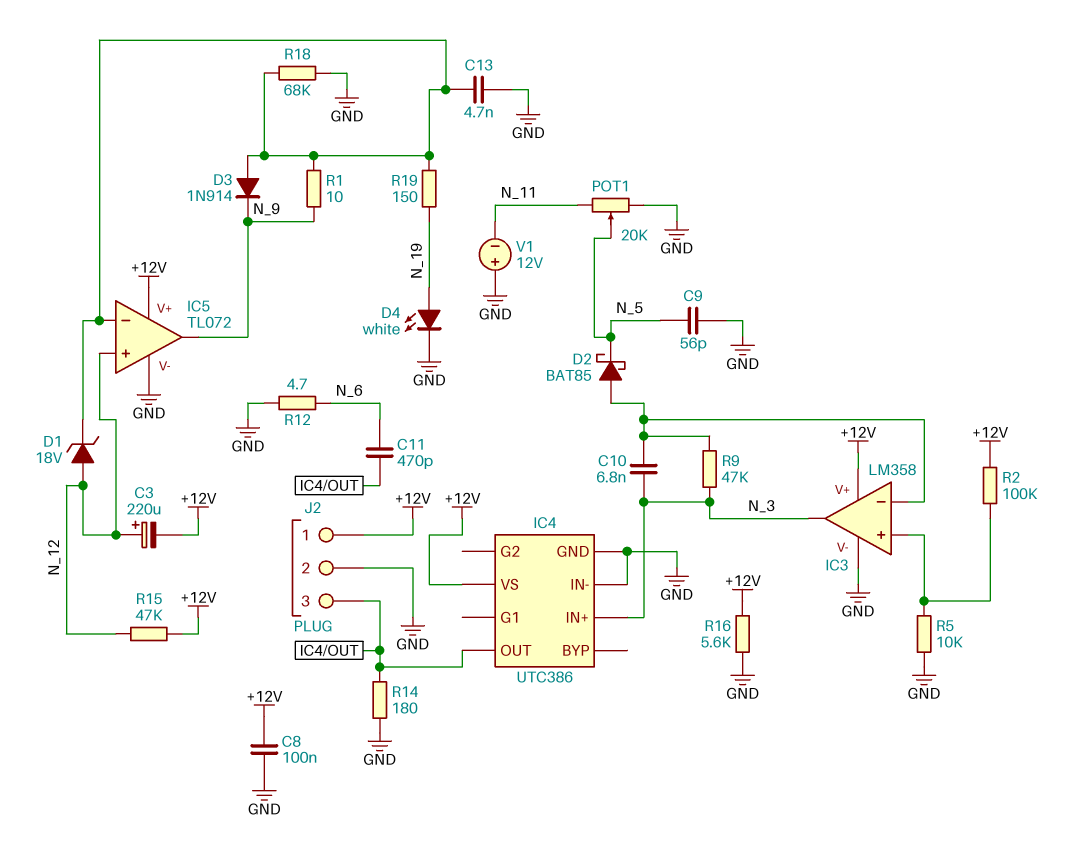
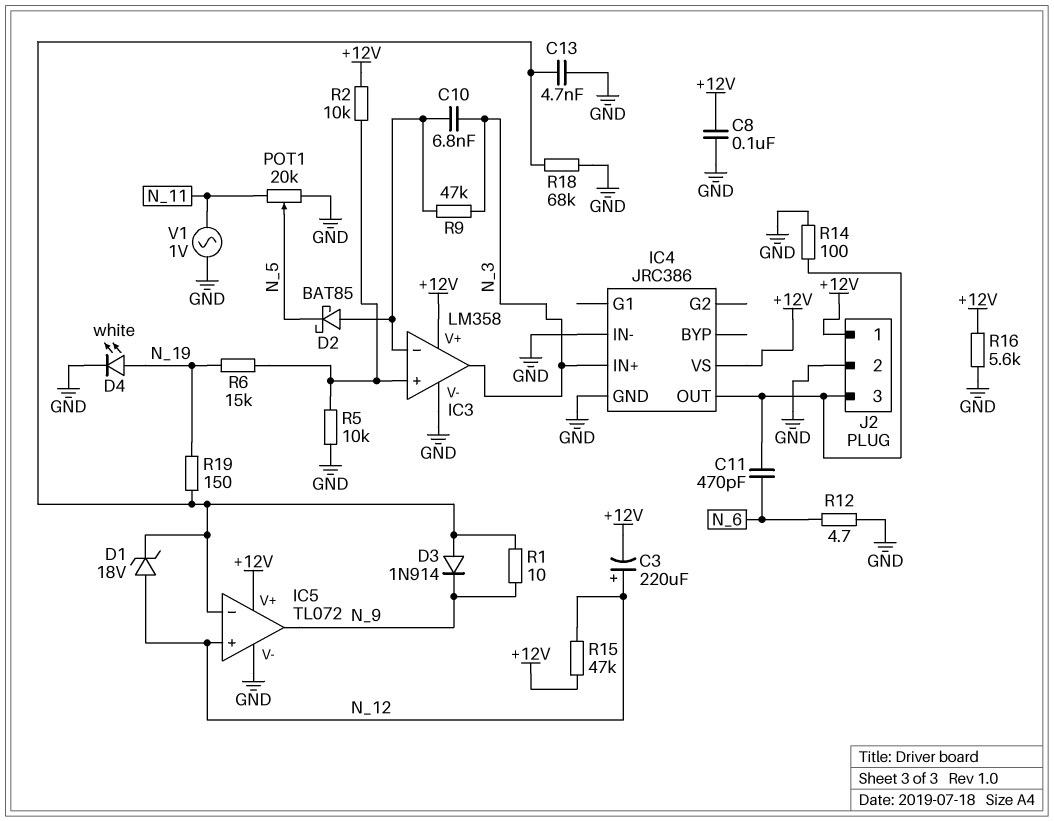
C9: 56pF (GND, N_5) -> none
IC4: UTC386 -> JRC386
R2: 100k (+12V, IC3/in+) -> 10k (+12V, IC3/in+)
R6: none -> 15k (IC3/in+, N_19)
R14: 180 (GND, IC4/OUT) -> 100 (GND, IC4/OUT)
V1: 12V (plus GND, minus N_11) -> AC 1V (GND, N_11)

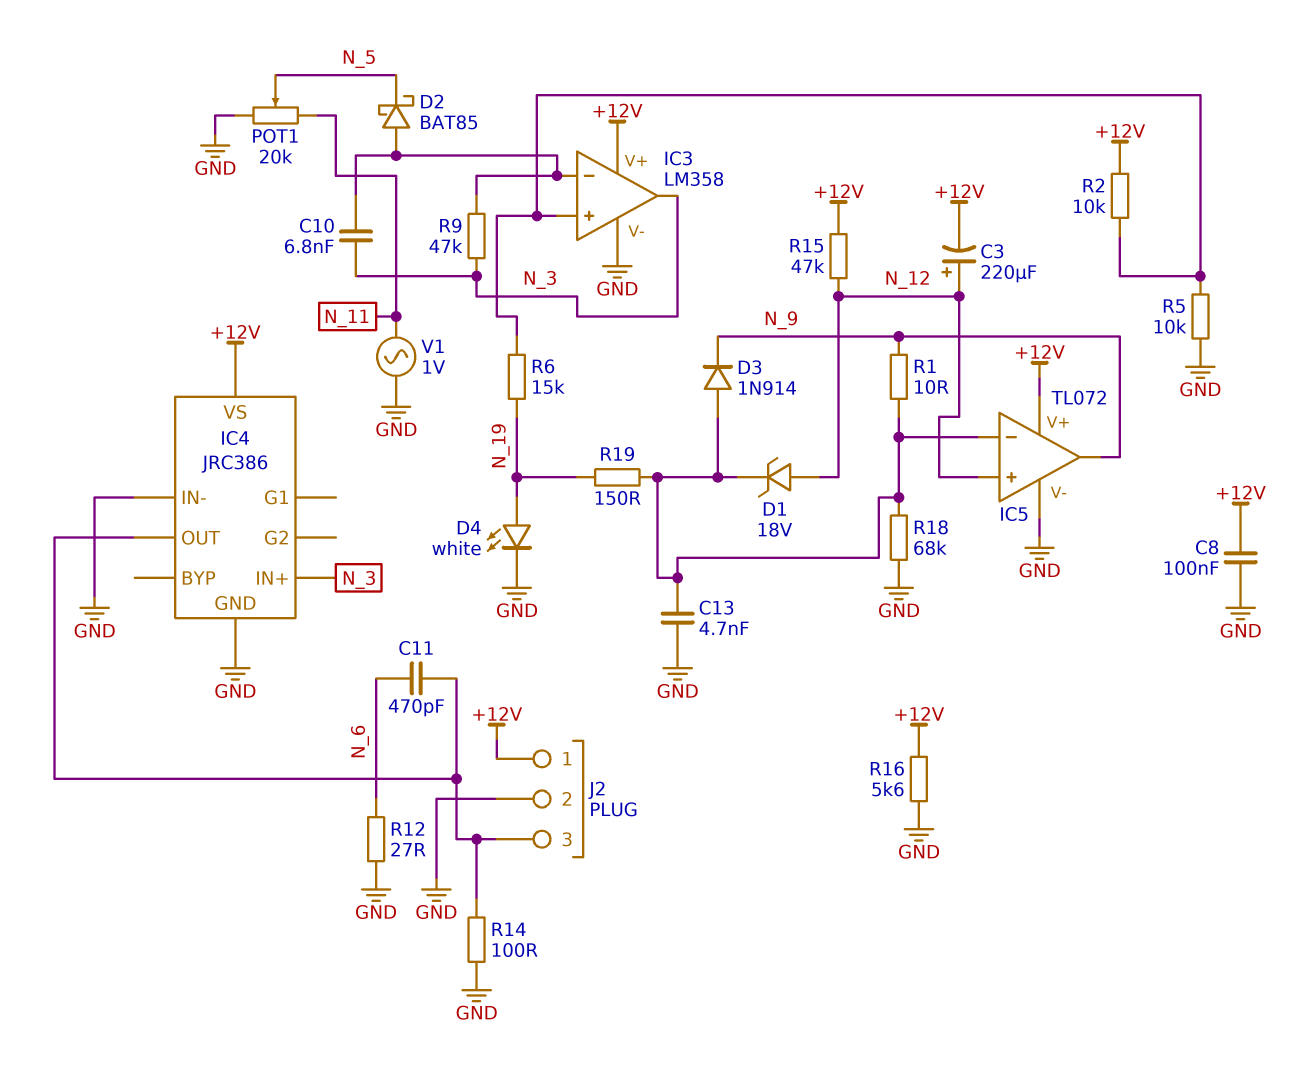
R12: 4.7 (GND, N_6) -> 27 (GND, N_6)

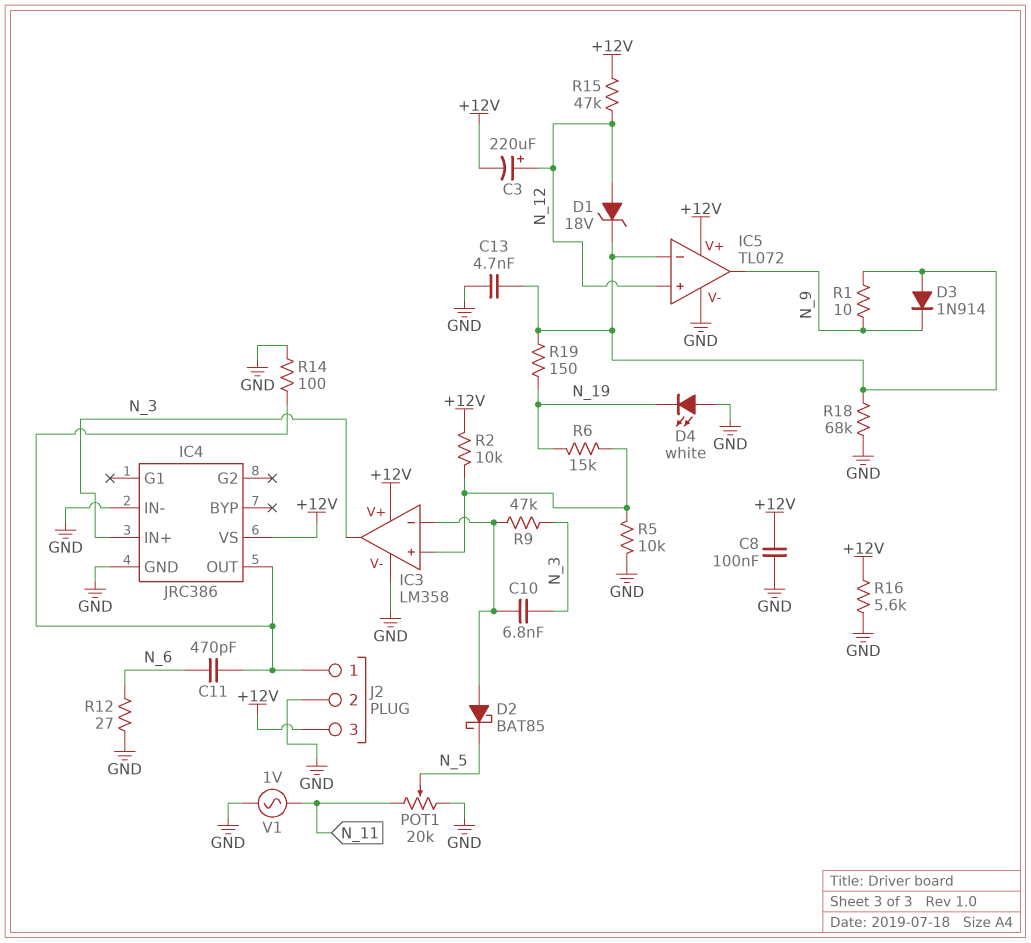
D4: LED white (A N_19, K GND) -> LED white (A GND, K N_19)
J2 pin 1: +12V -> IC4/OUT
J2 pin 3: IC4/OUT -> +12V

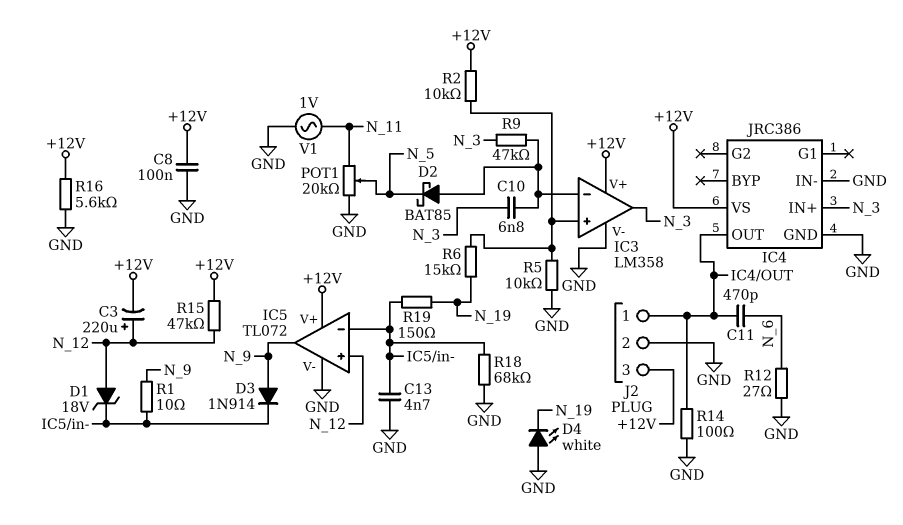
D3: diode 1N914 (A IC5/in-, K N_9) -> diode 1N914 (A N_9, K IC5/in-)

